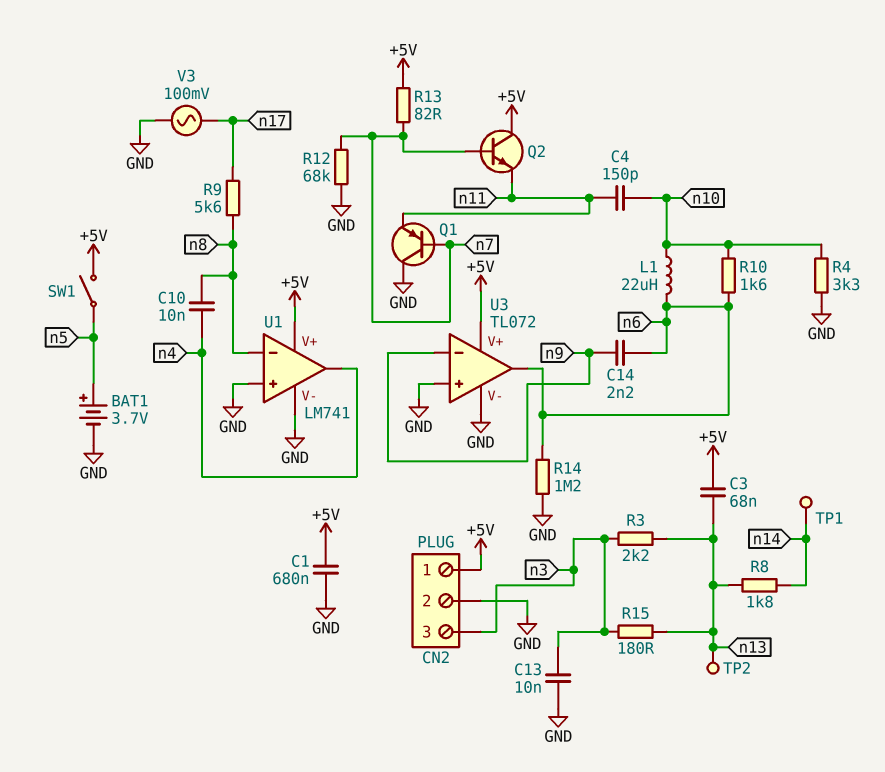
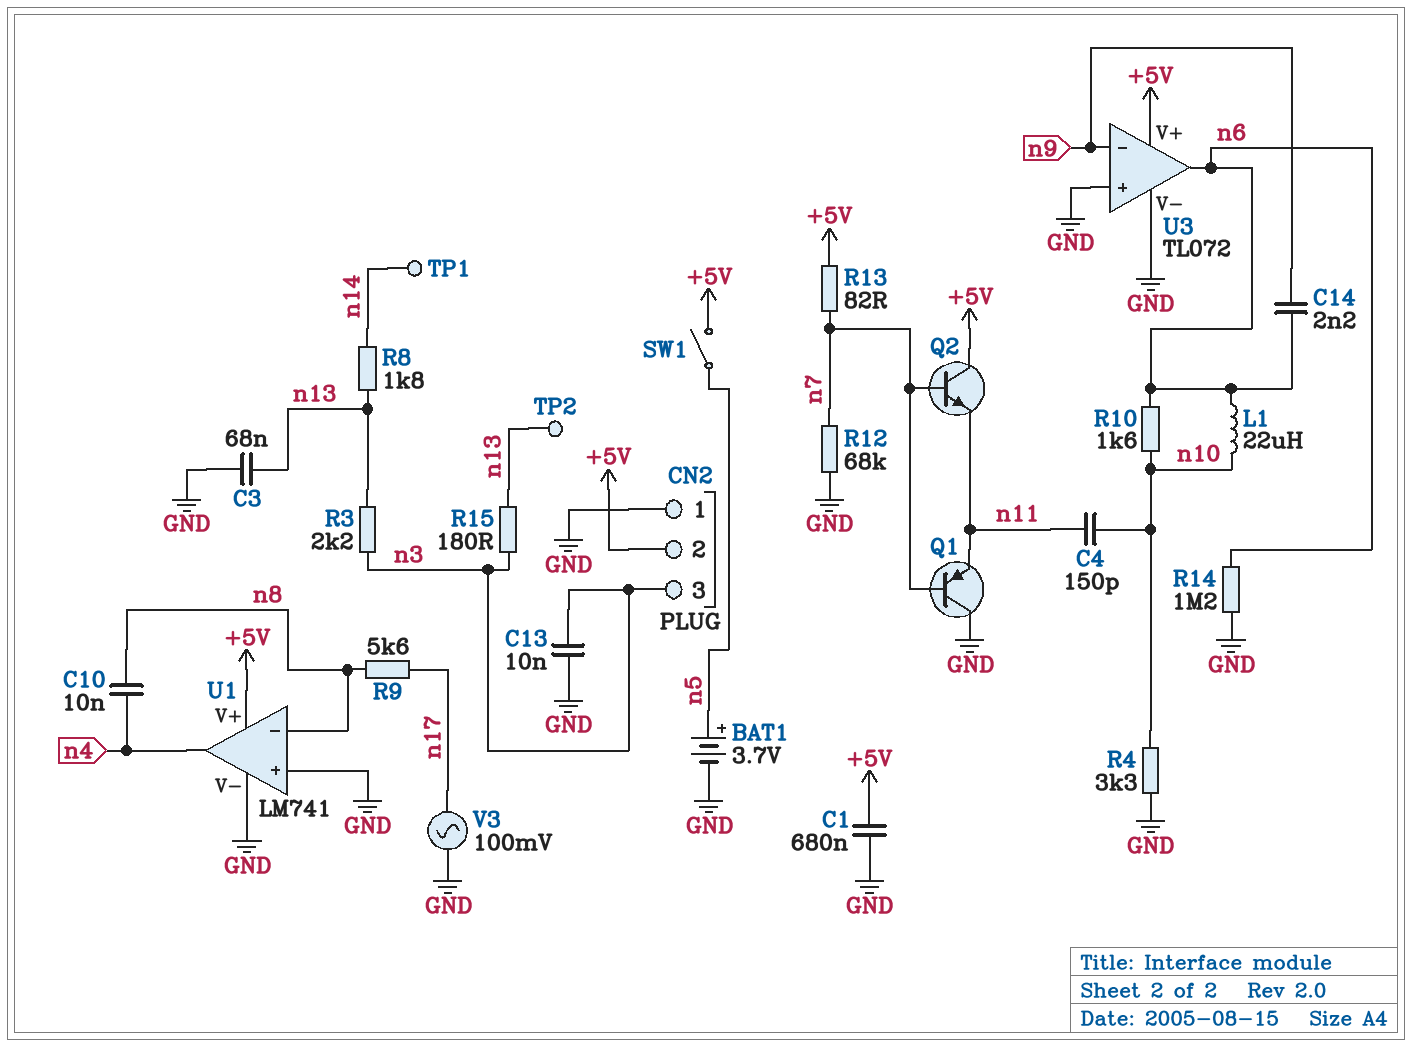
C3: 68nF (+5V, n13) -> 68nF (GND, n13)
CN2 pin 1: +5V -> GND
CN2 pin 2: GND -> +5V

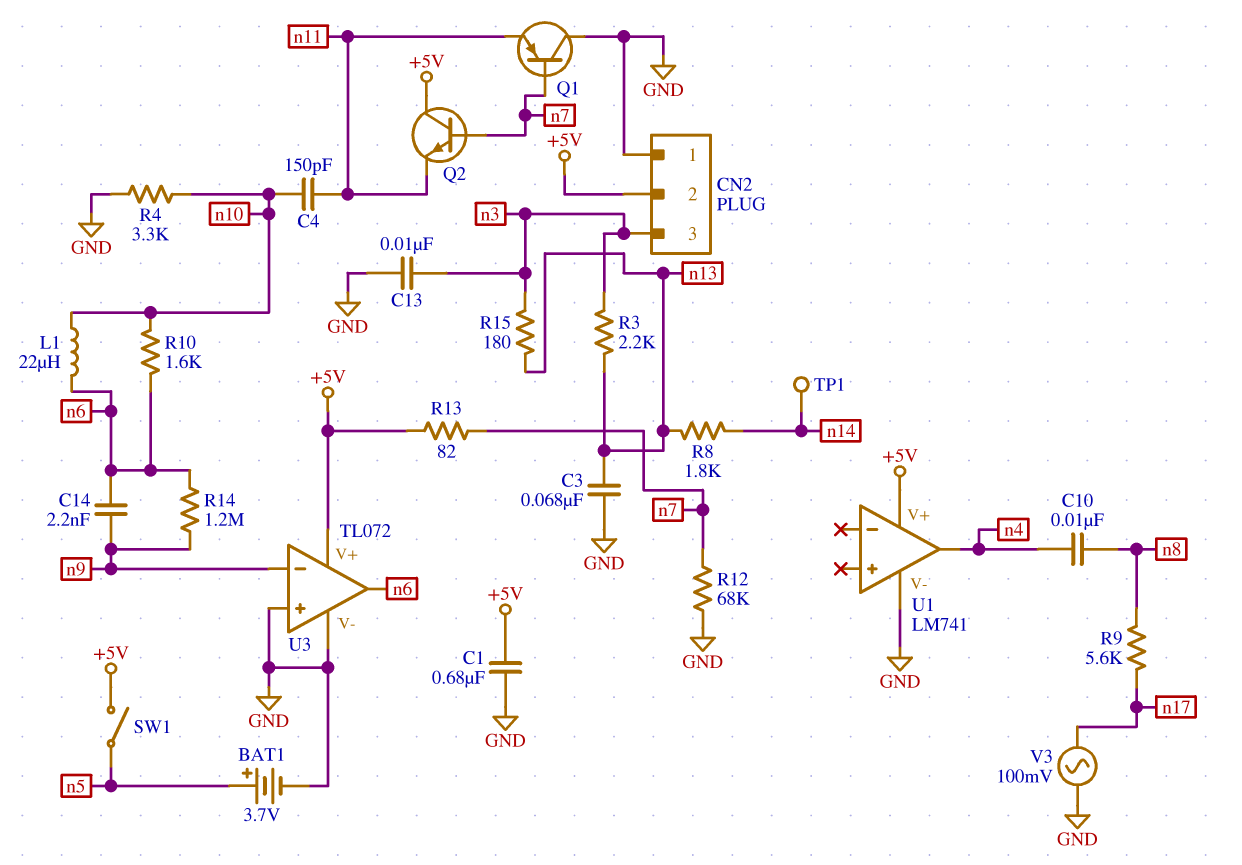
R14: 1.2M (GND, n6) -> 1.2M (n6, n9)
TP2: test point (n13) -> none
U1 pin in+: GND -> none
U1 pin in-: n8 -> none

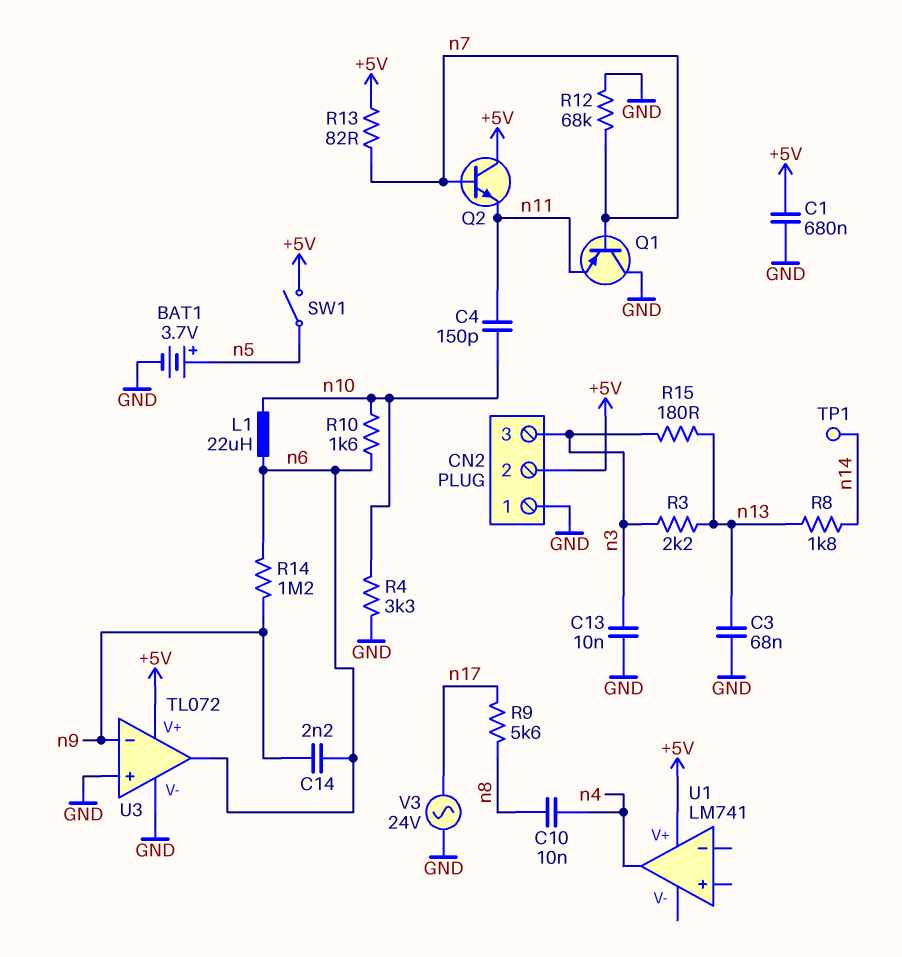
U1 pin V-: GND -> none
V3: AC 100mV (GND, n17) -> AC 24V (GND, n17)

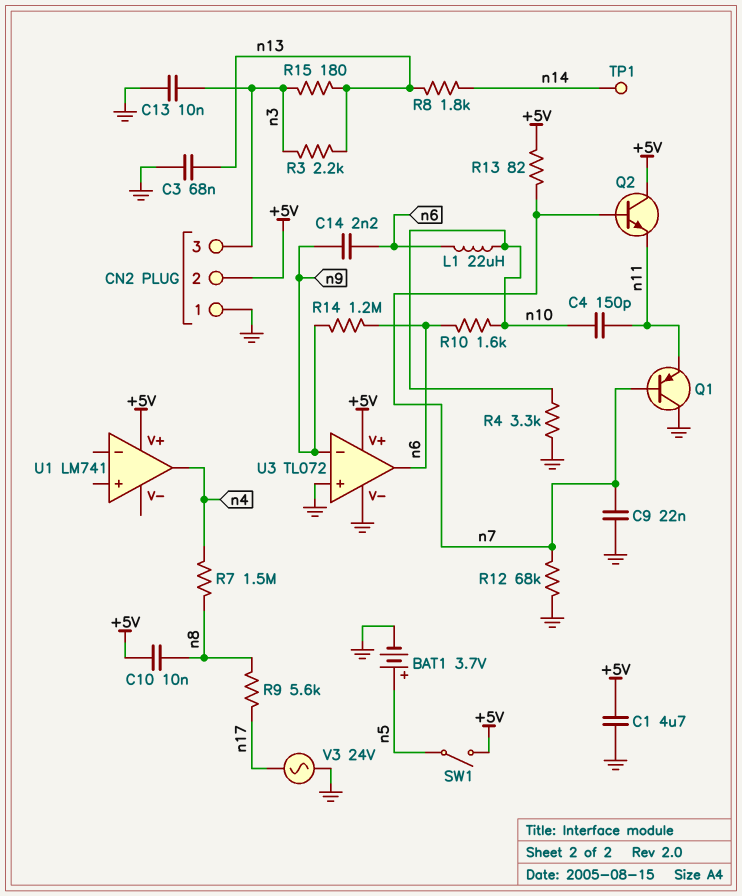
C1: 680nF (+5V, GND) -> 4.7uF (+5V, GND)
C9: none -> 22nF (GND, n7)
C10: 10nF (n4, n8) -> 10nF (+5V, n8)
R7: none -> 1.5M (n4, n8)

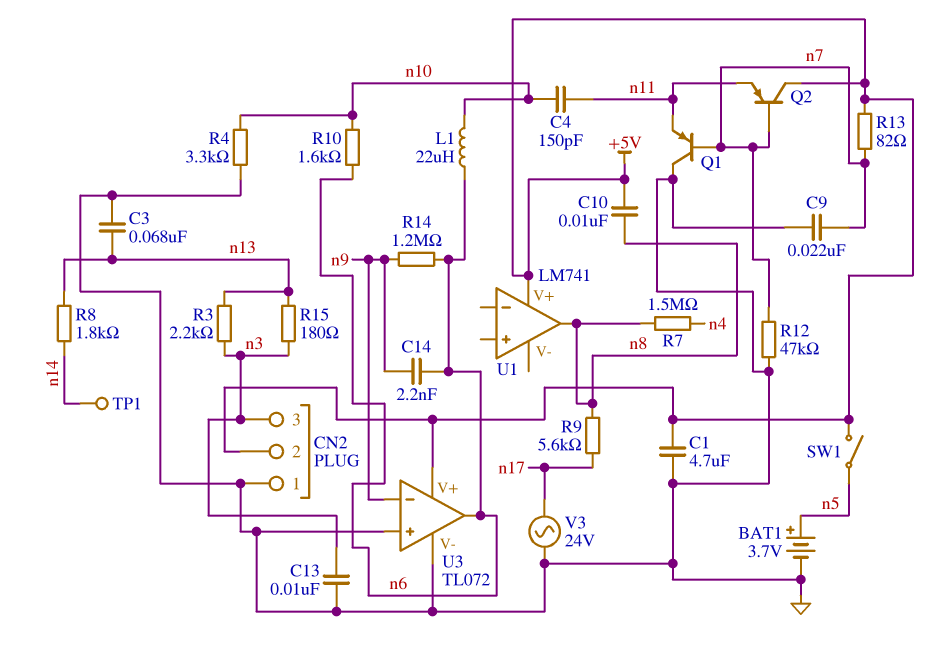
Q2: NPN (B n7, C +5V, E n11) -> PNP (B n7, C +5V, E n11)
R12: 68k (GND, n7) -> 47k (GND, n7)
U1 pin out: n4 -> n8

